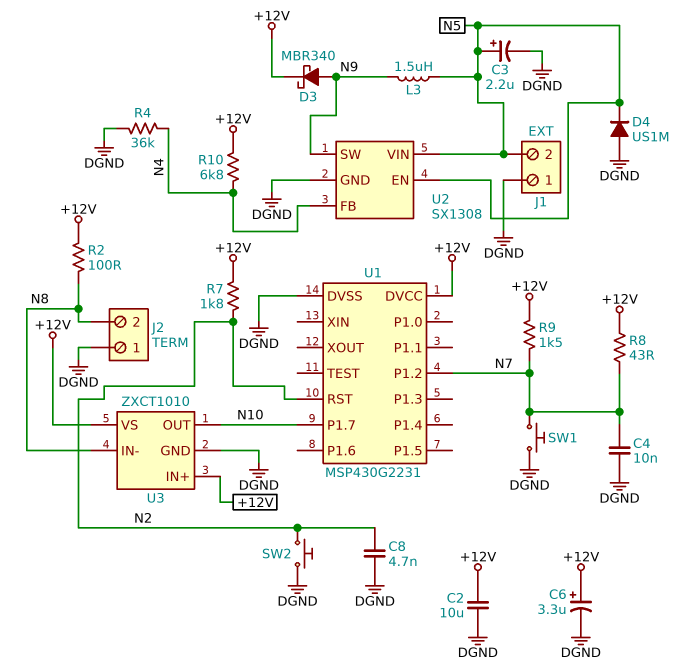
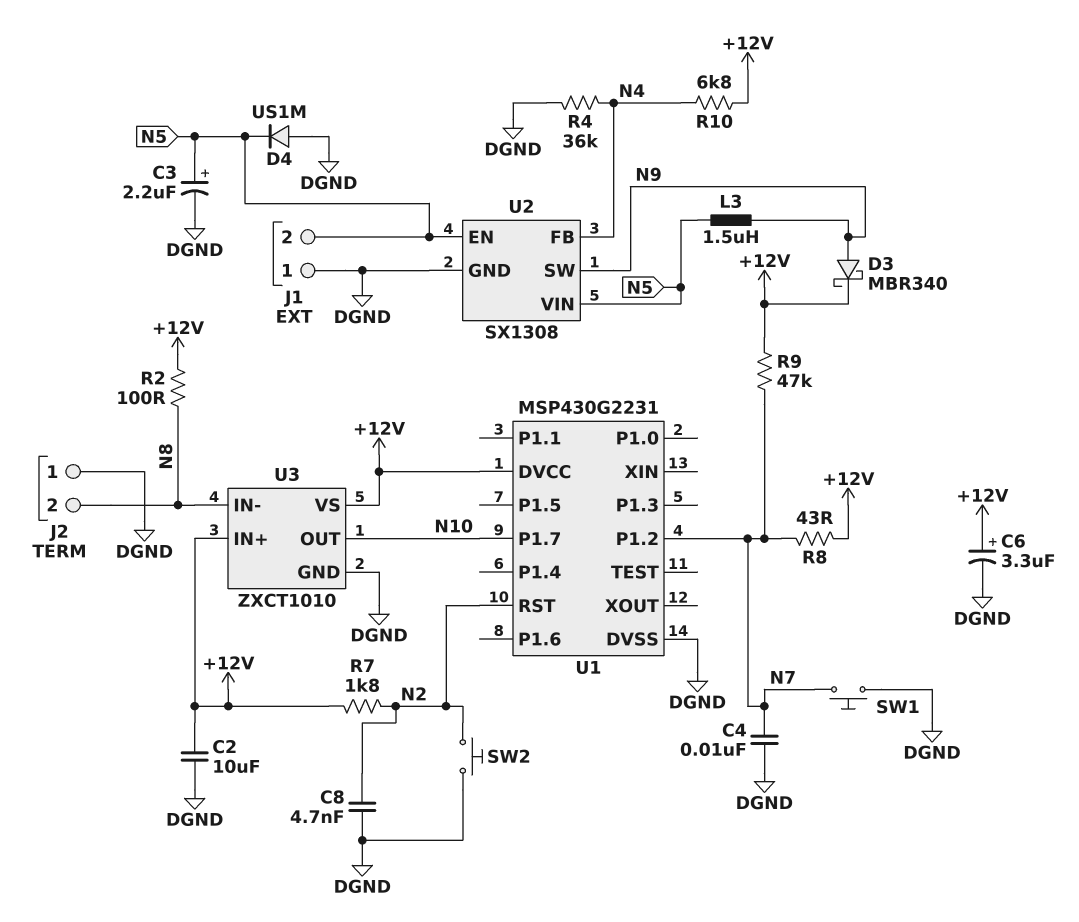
R9: 1.5k (+12V, N7) -> 47k (+12V, N7)

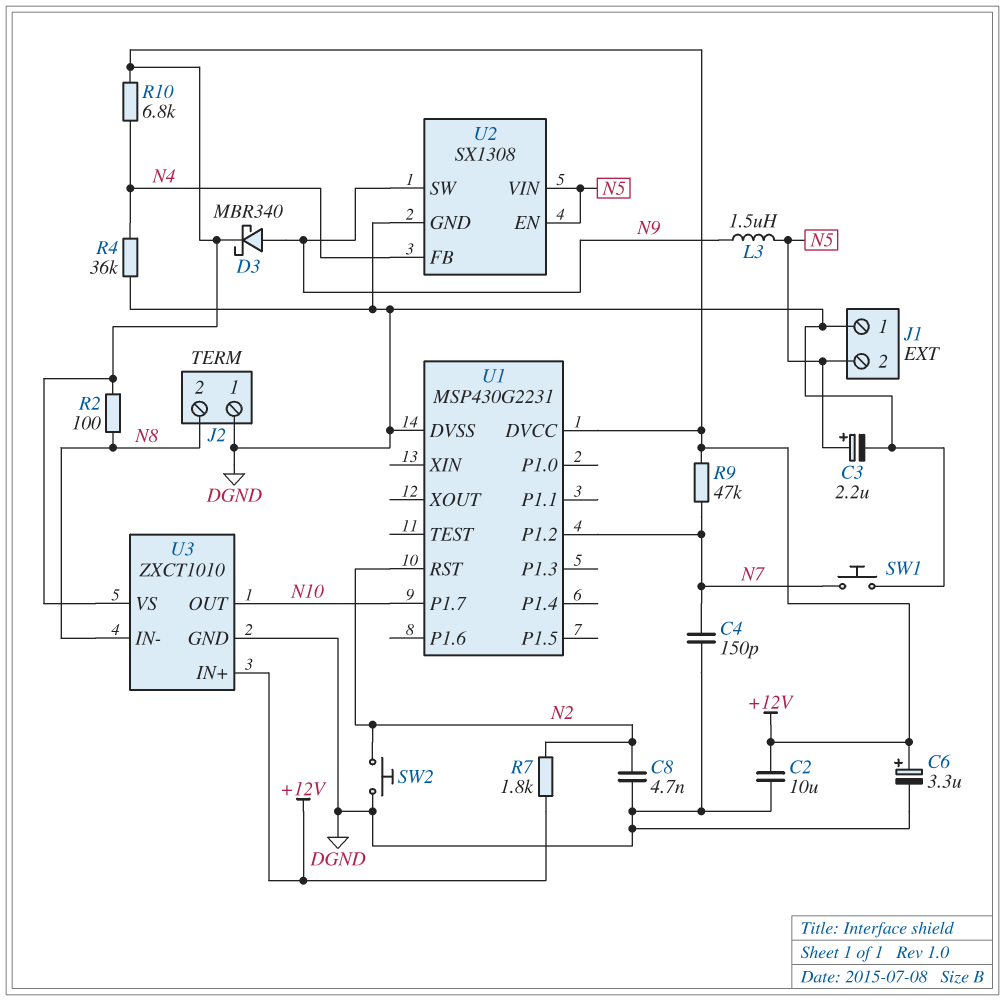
C4: 10nF (DGND, N7) -> 150pF (DGND, N7)
D4: diode US1M (A DGND, K N5) -> none
R8: 43 (+12V, N7) -> none

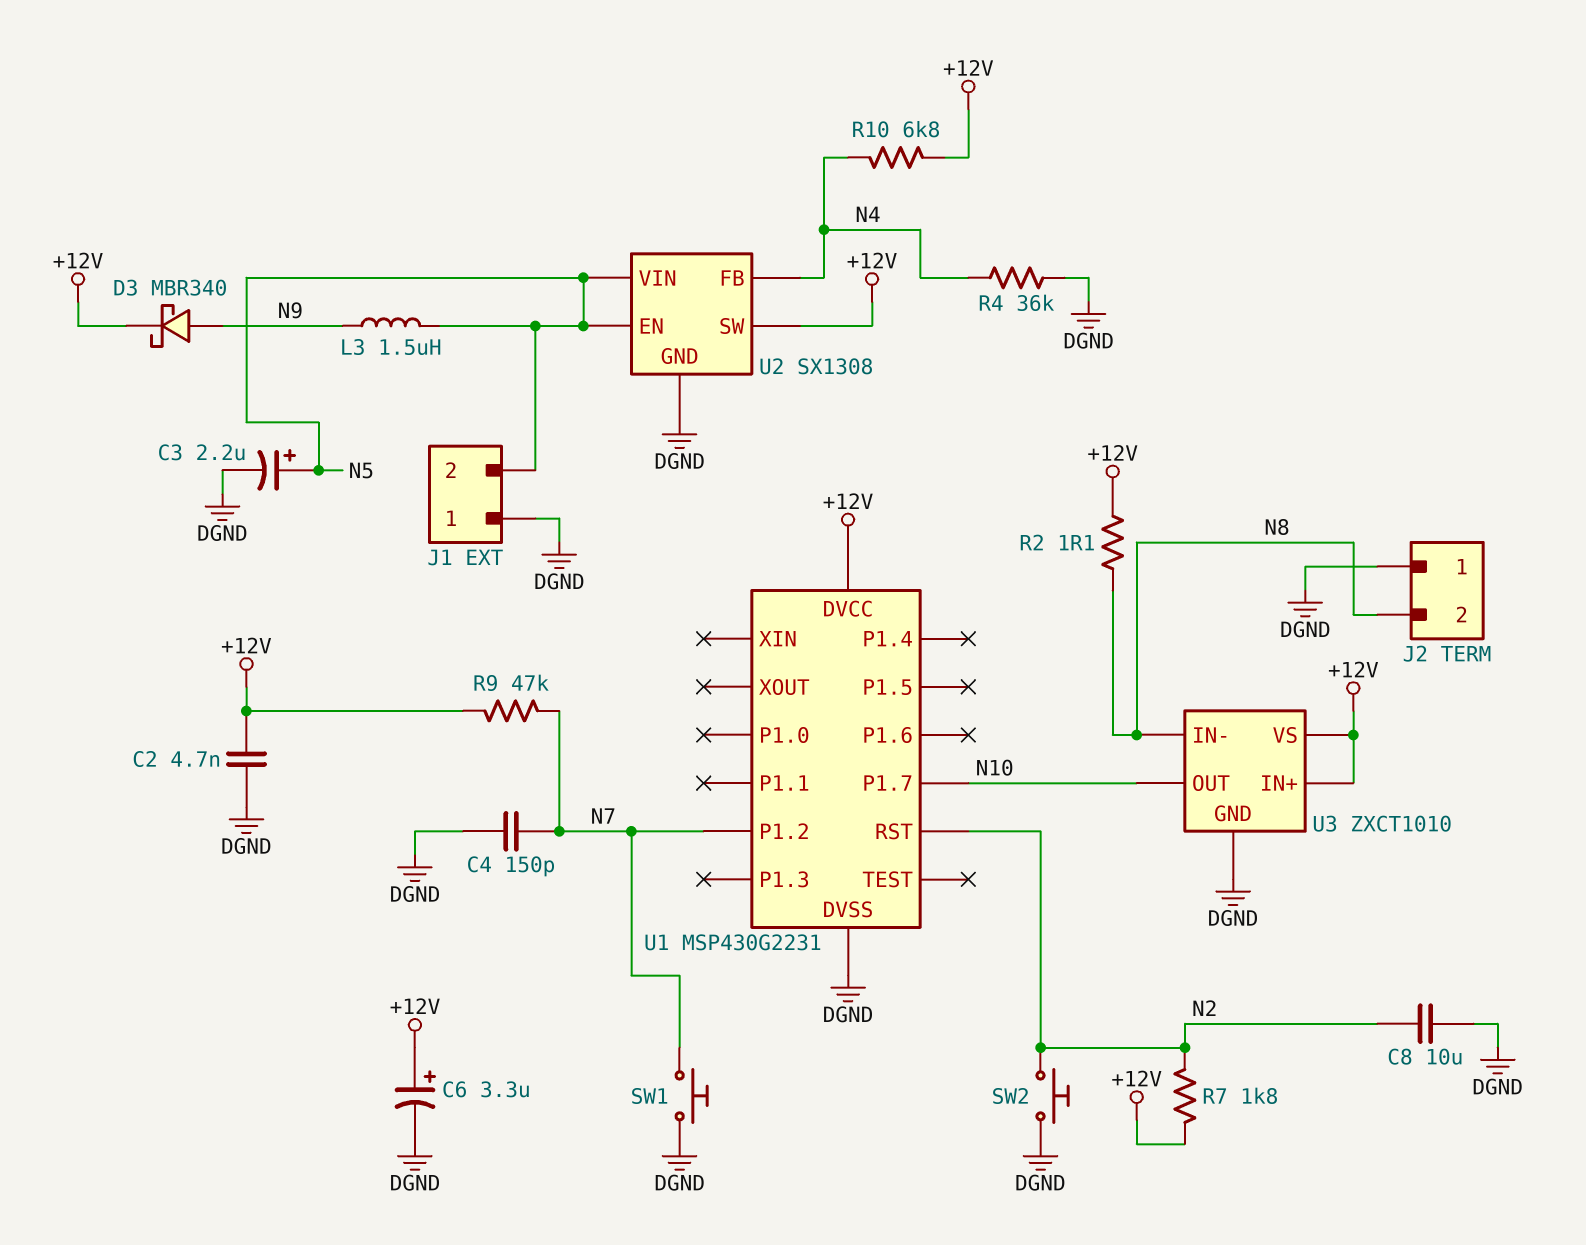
C2: 10uF (+12V, DGND) -> 4.7nF (+12V, DGND)
C8: 4.7nF (DGND, N2) -> 10uF (DGND, N2)
R2: 100 (+12V, N8) -> 1.1 (+12V, N8)
U2 pin SW: N9 -> +12V

